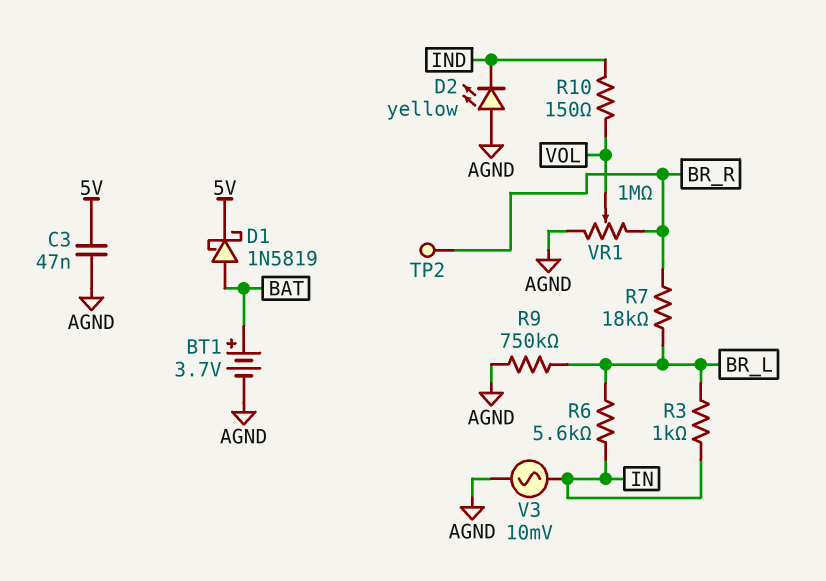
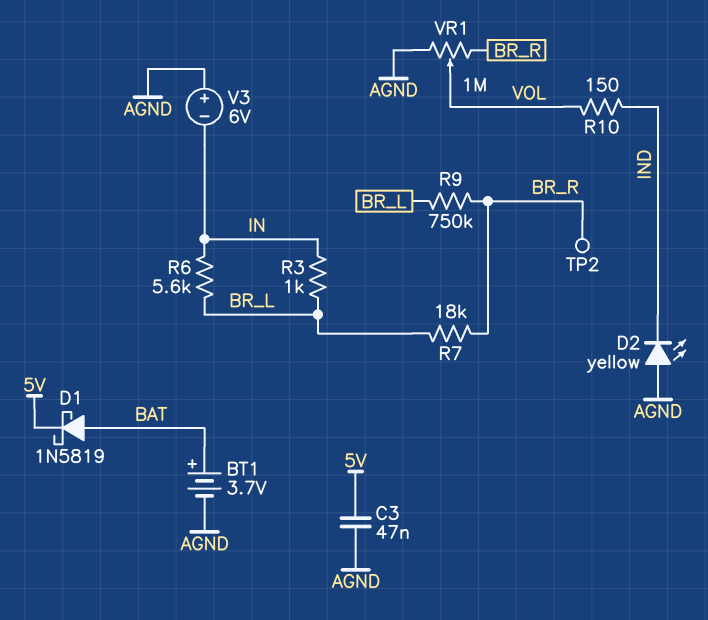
R9: 750k (AGND, BR_L) -> 750k (BR_L, BR_R)
V3: AC 10mV (AGND, IN) -> 6V (plus AGND, minus IN)

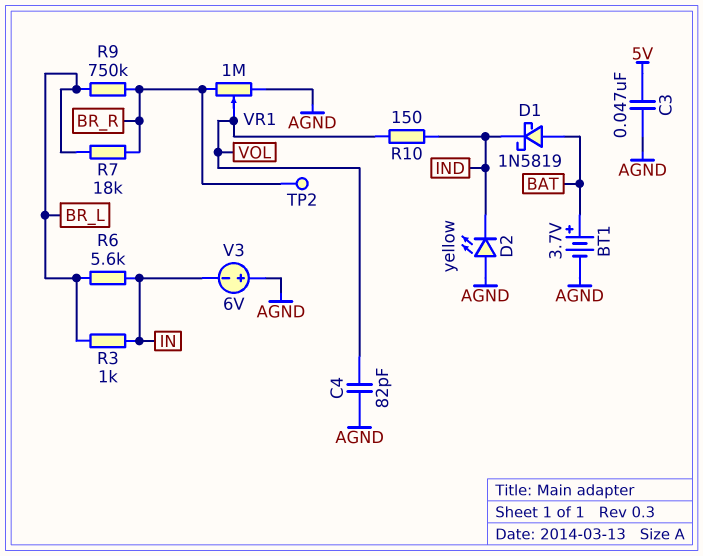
C4: none -> 82pF (AGND, VOL)
D1: schottky 1N5819 (A BAT, K 5V) -> schottky 1N5819 (A BAT, K IND)

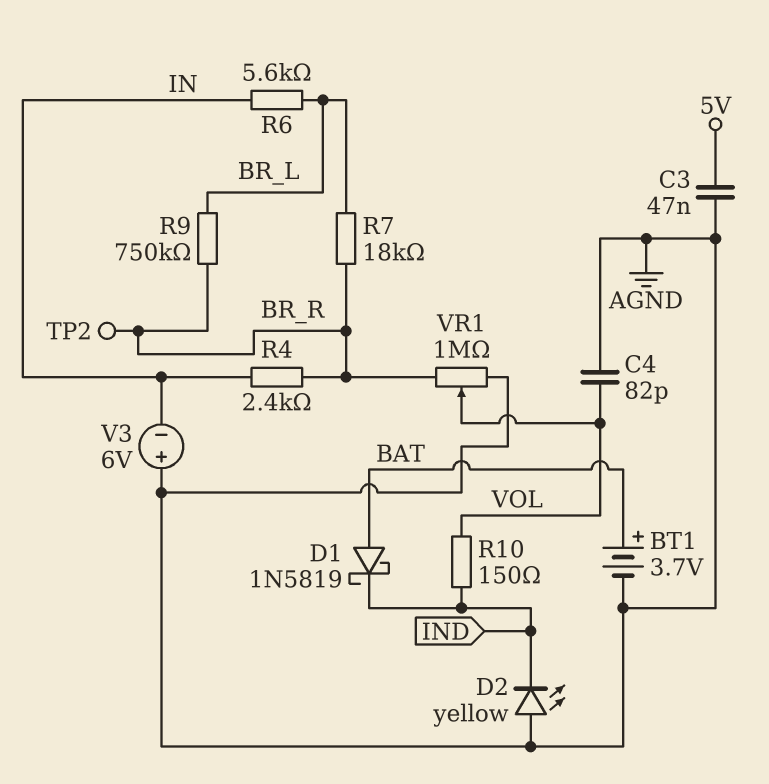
R3: 1k (BR_L, IN) -> none
R4: none -> 2.4k (BR_R, IN)

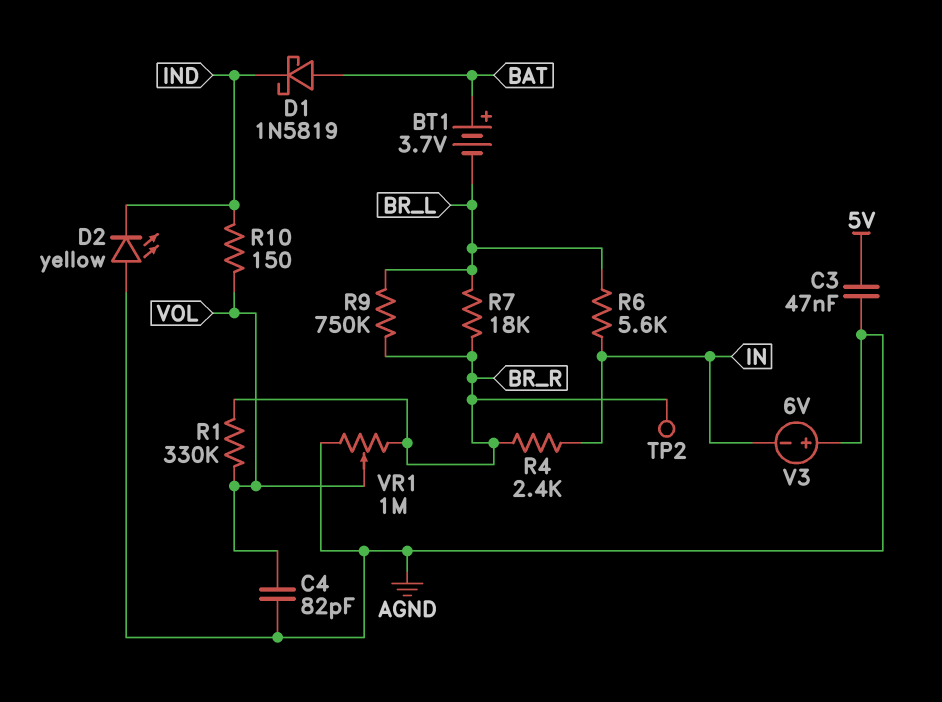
BT1: 3.7V (plus BAT, minus AGND) -> 3.7V (plus BAT, minus BR_L)
R1: none -> 330k (BR_R, VOL)

